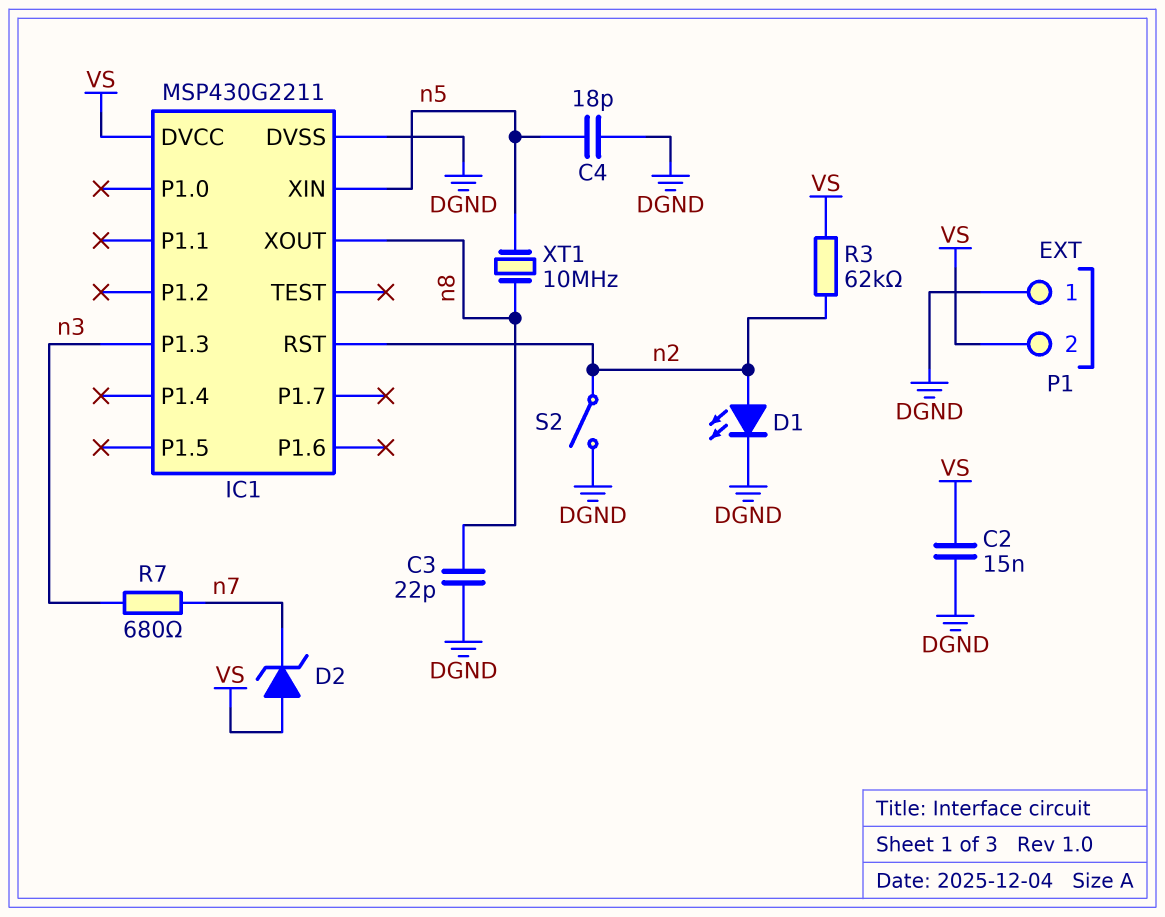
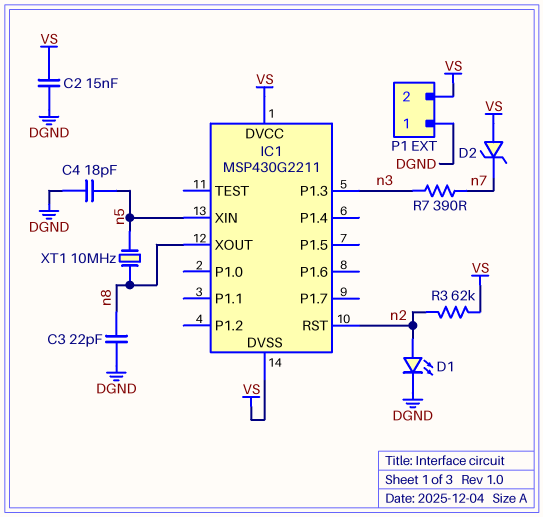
IC1 pin DVSS: DGND -> VS
R7: 680 (n3, n7) -> 390 (n3, n7)
S2: switch (DGND, n2) -> none

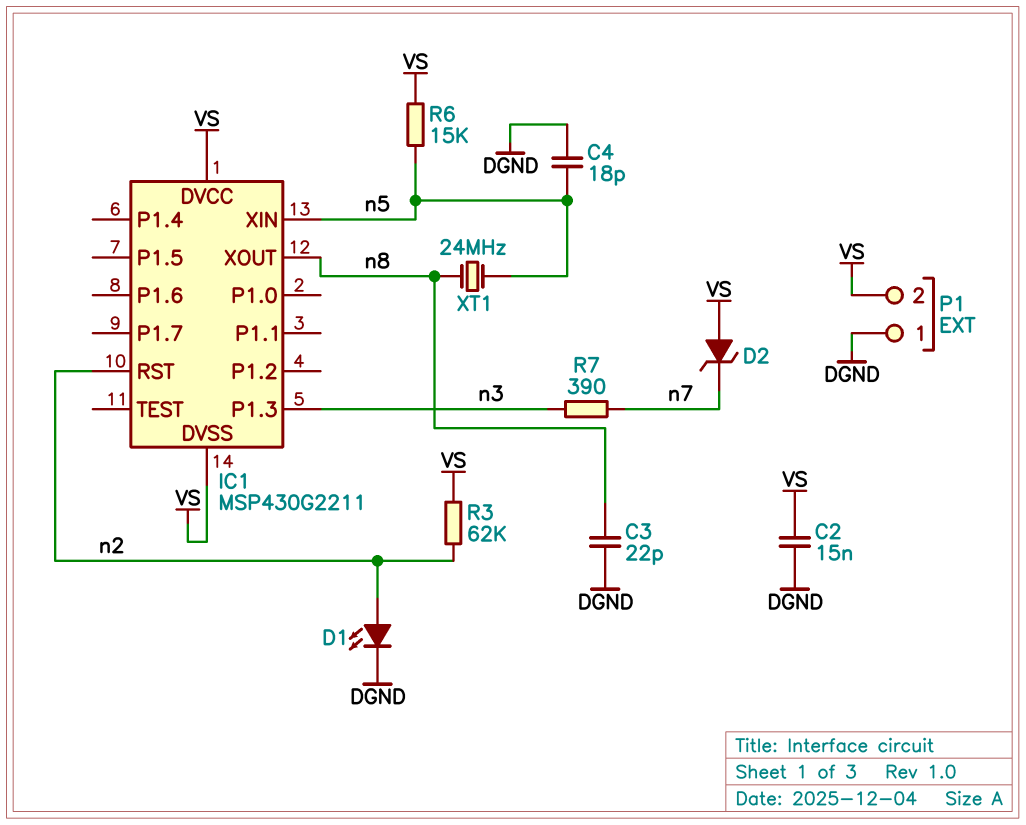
R6: none -> 15k (VS, n5)
XT1: 10MHz (n5, n8) -> 24MHz (n5, n8)

